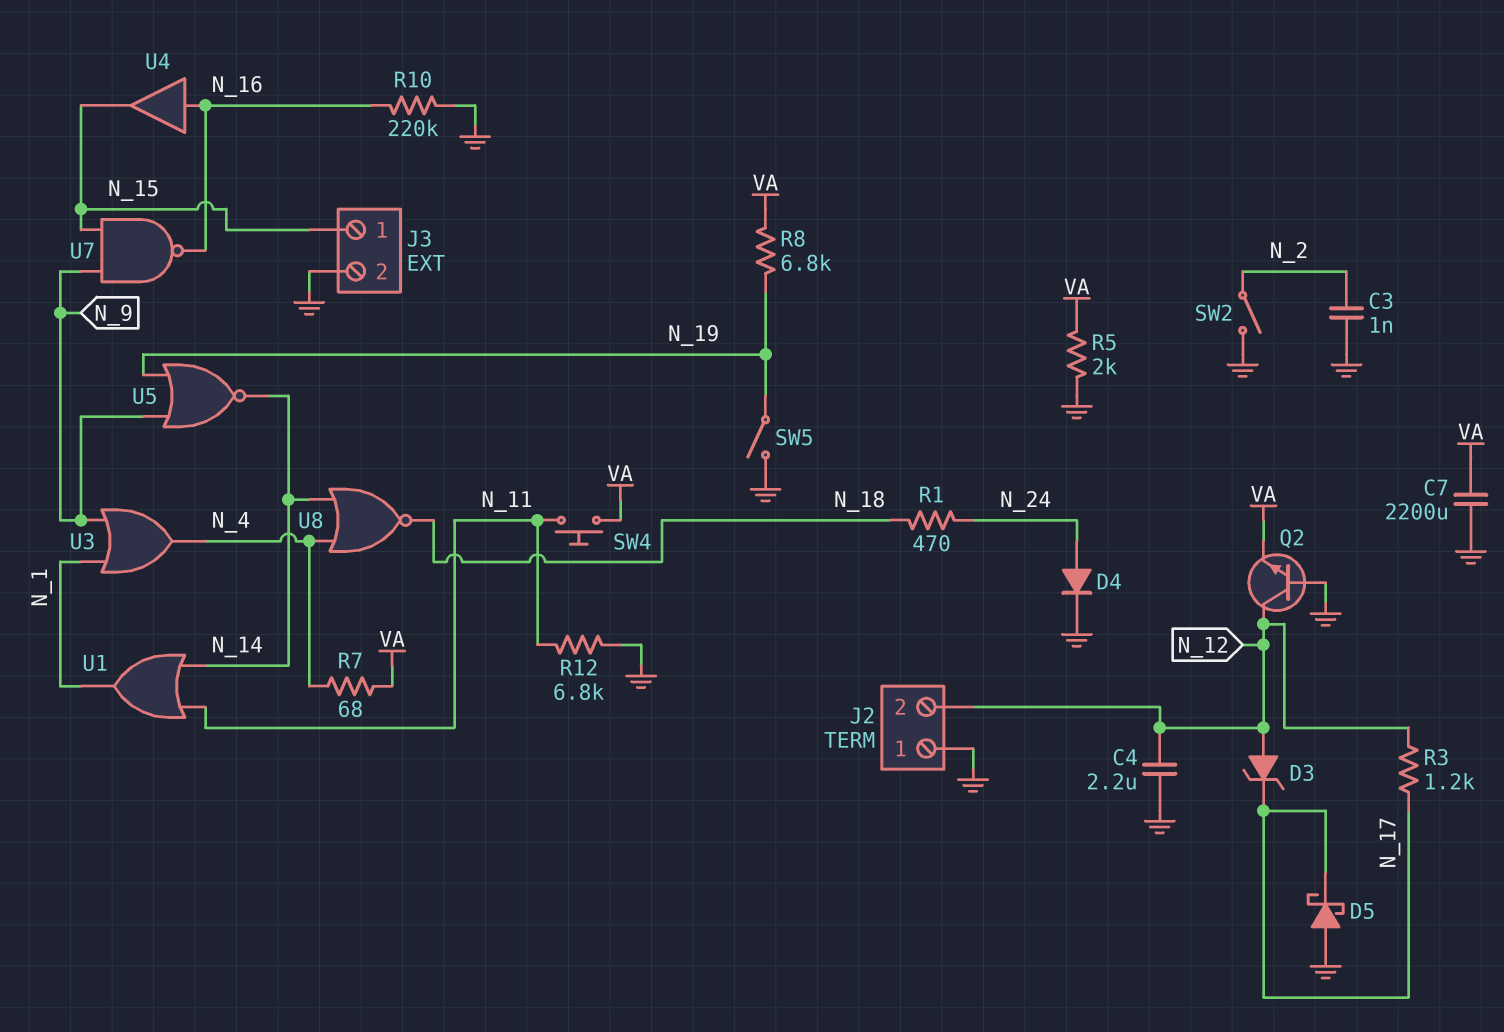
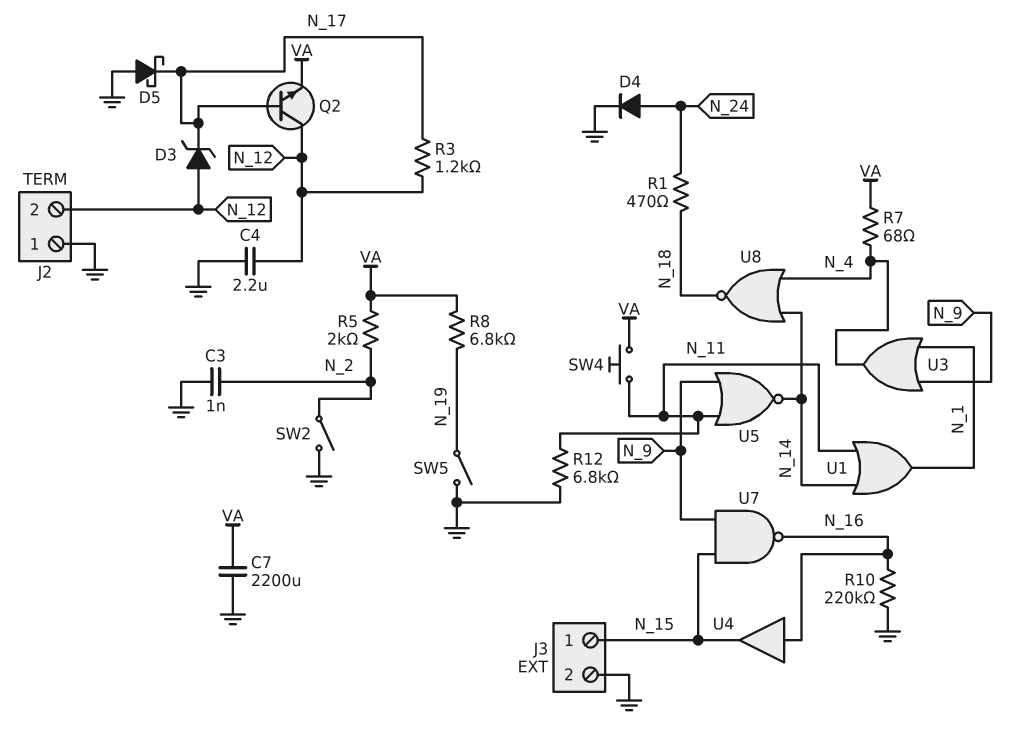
Q2: NPN (B GND, C N_12, E VA) -> NPN (B N_17, C N_12, E VA)
R5: 2k (GND, VA) -> 2k (N_2, VA)
U5: NOR (in N_9, in N_19, out N_14) -> NOR (in N_9, in N_11, out N_14)

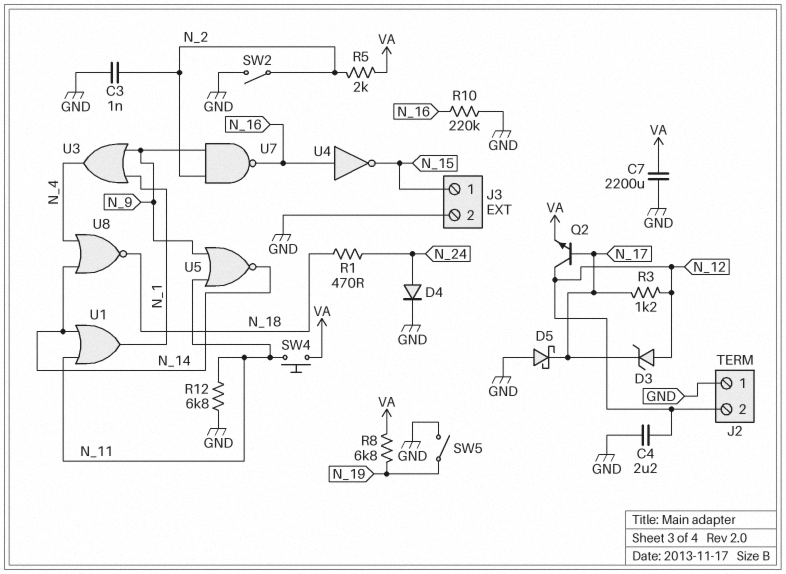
R7: 68 (N_4, VA) -> none
U4: buffer (in N_16, out N_15) -> NOT (in N_16, out N_15)
U7: NAND (in N_9, in N_15, out N_16) -> NAND (in N_2, in N_9, out N_16)

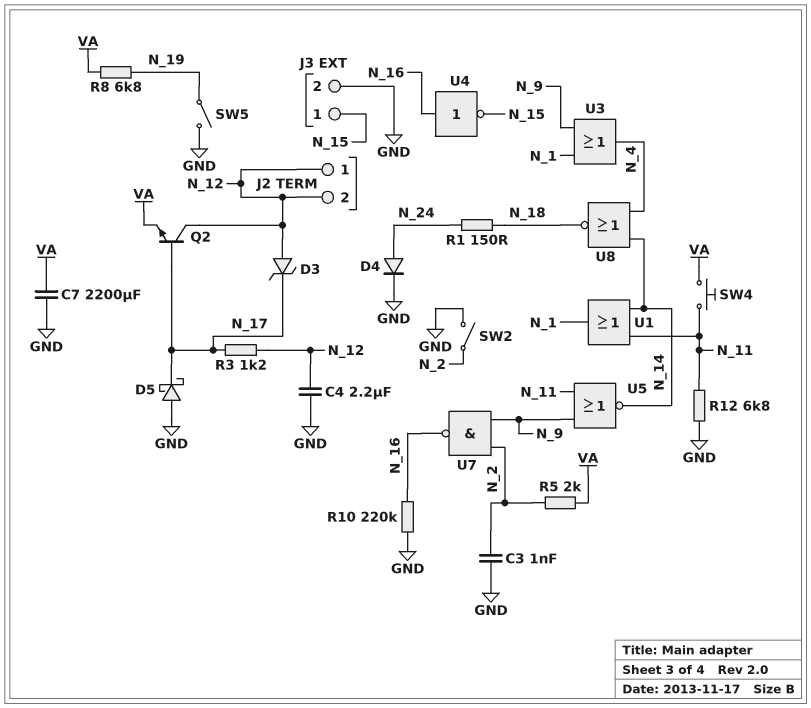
J2 pin 1: GND -> N_12
R1: 470 (N_18, N_24) -> 150 (N_18, N_24)

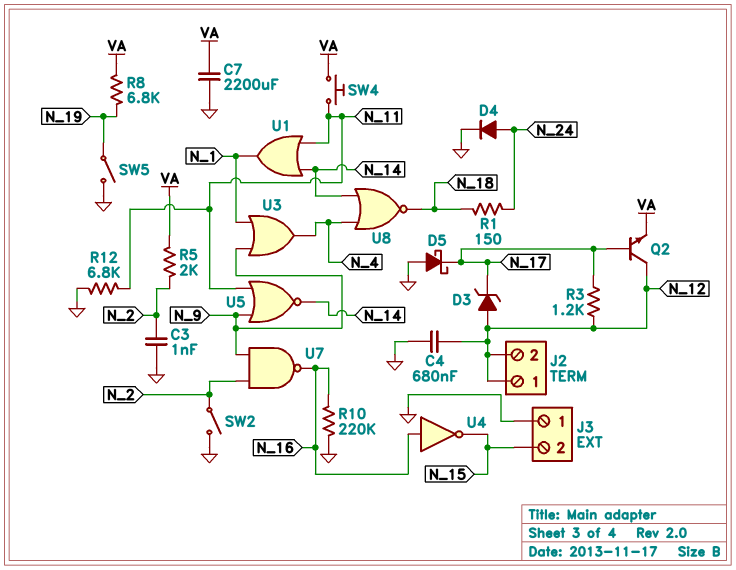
C4: 2.2uF (GND, N_12) -> 680nF (GND, N_12)
J3 pin 1: N_15 -> GND
J3 pin 2: GND -> N_15

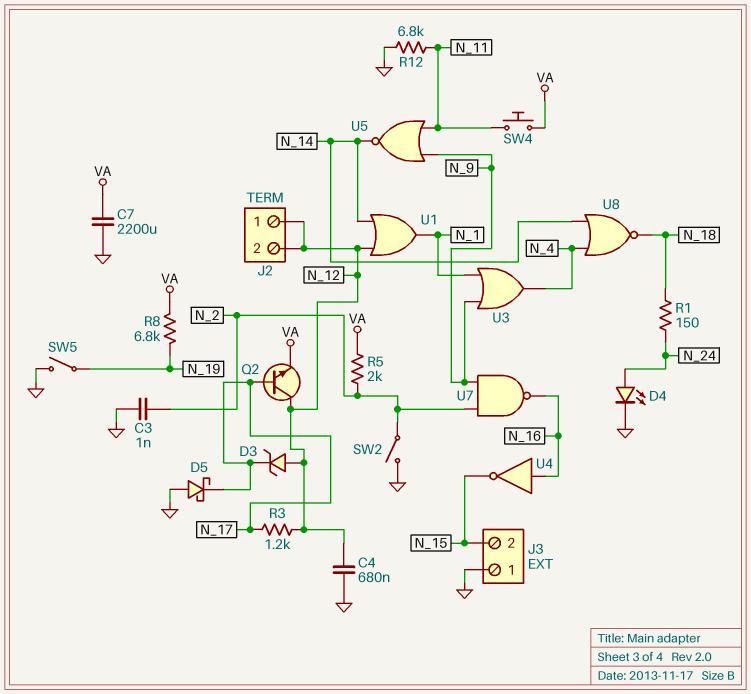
D4: diode (A N_24, K GND) -> LED (A N_24, K GND)
R10: 220k (GND, N_16) -> none
U1: OR (in N_11, in N_14, out N_1) -> OR (in N_12, in N_14, out N_1)

